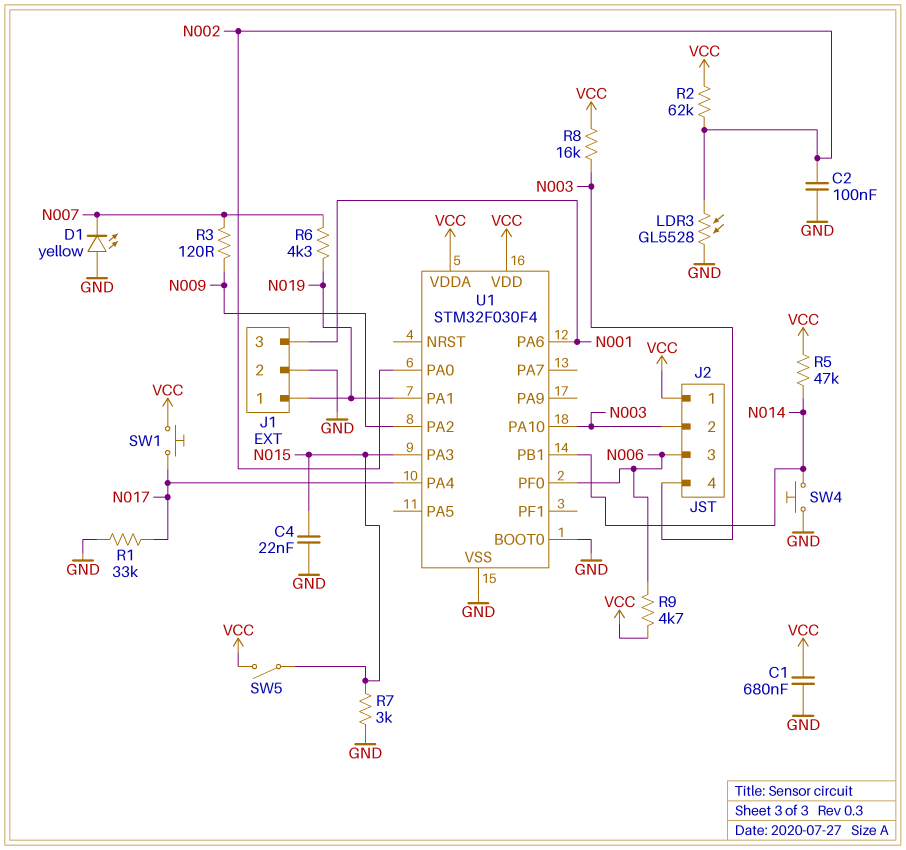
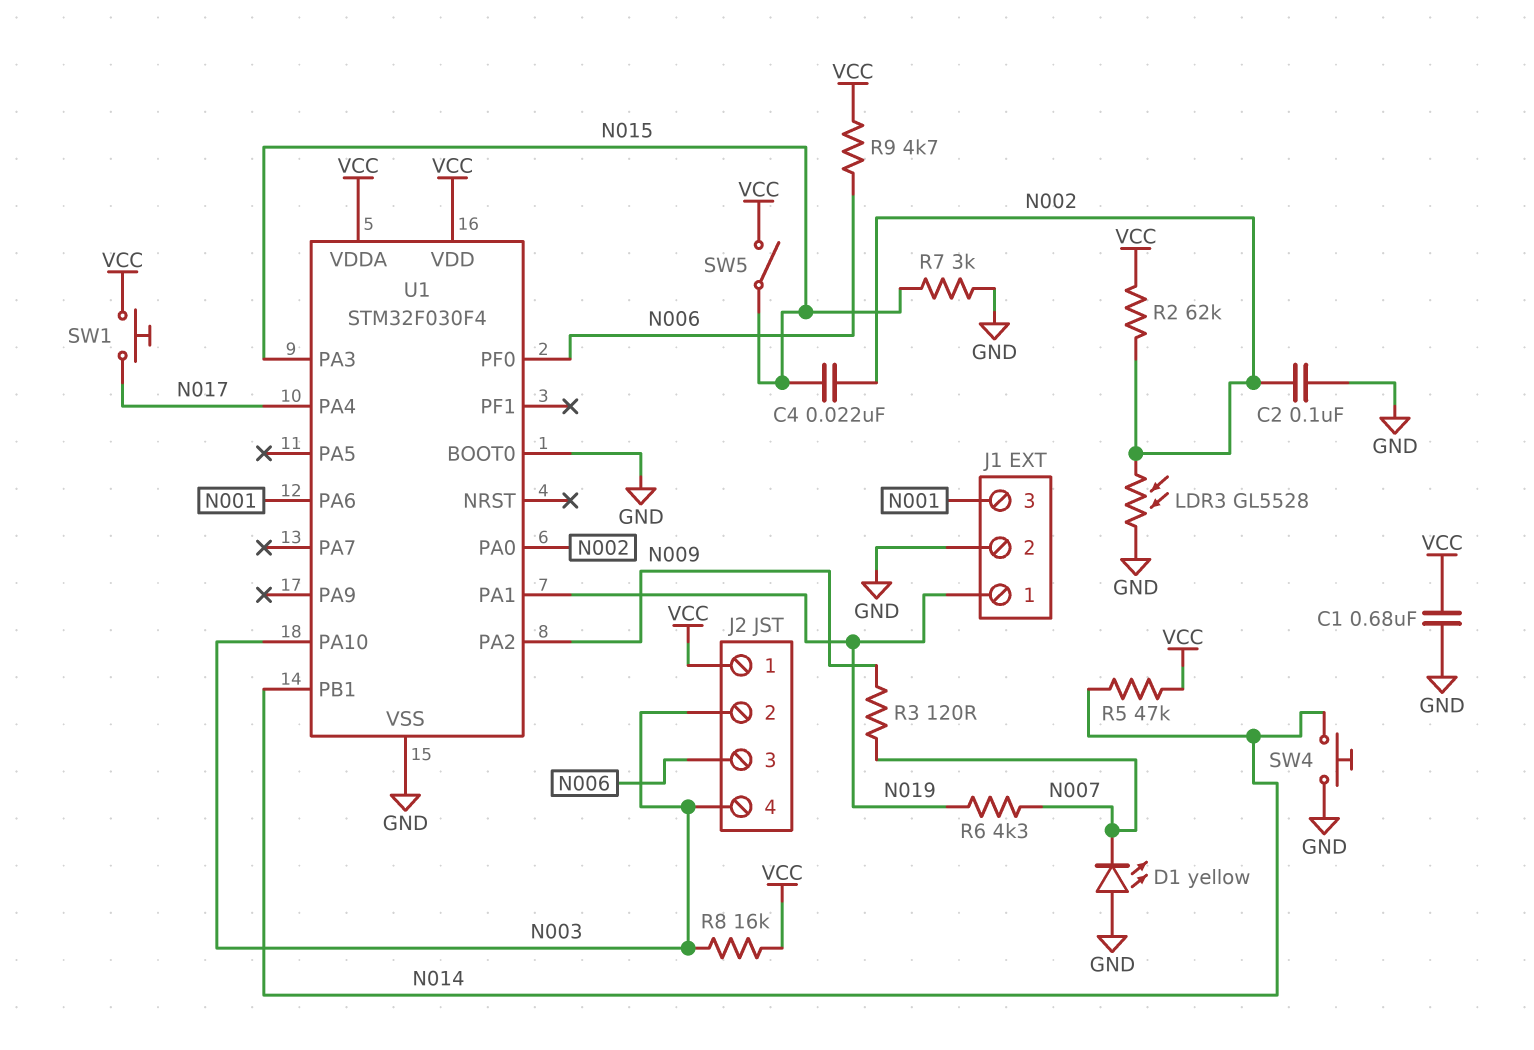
C4: 22nF (GND, N015) -> 22nF (N002, N015)
R1: 33k (GND, N017) -> none

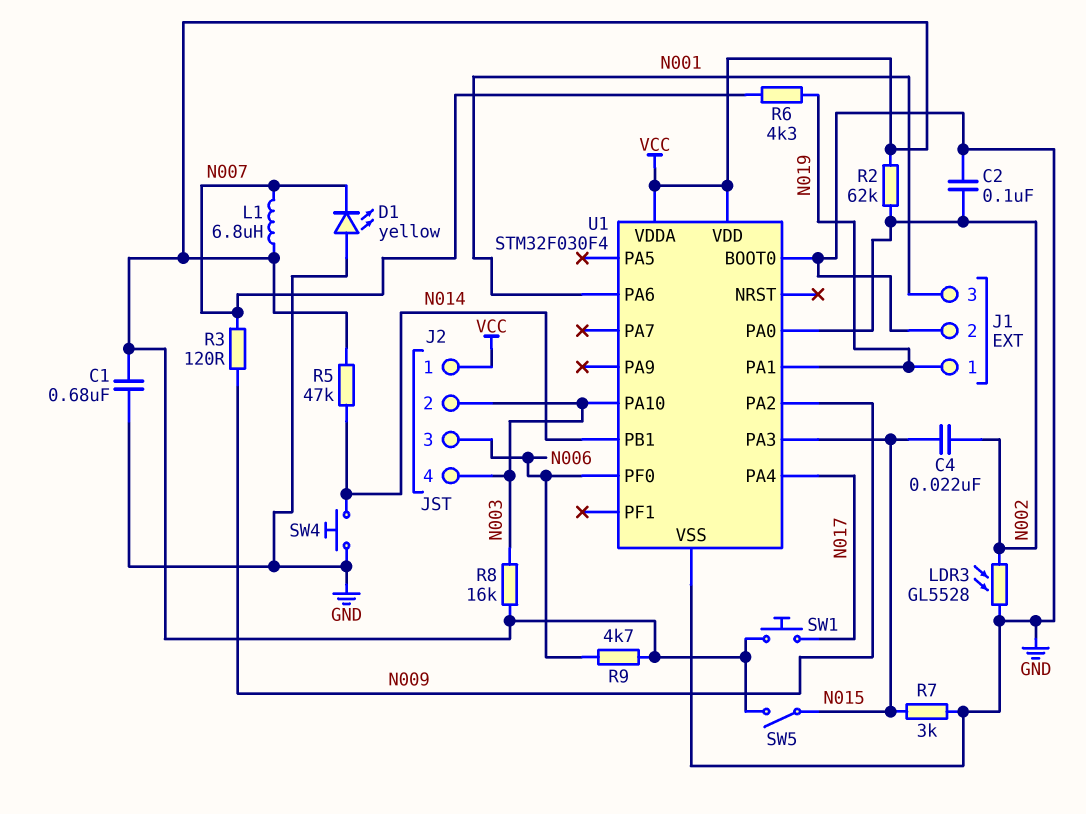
L1: none -> 6.8uH (N007, VCC)

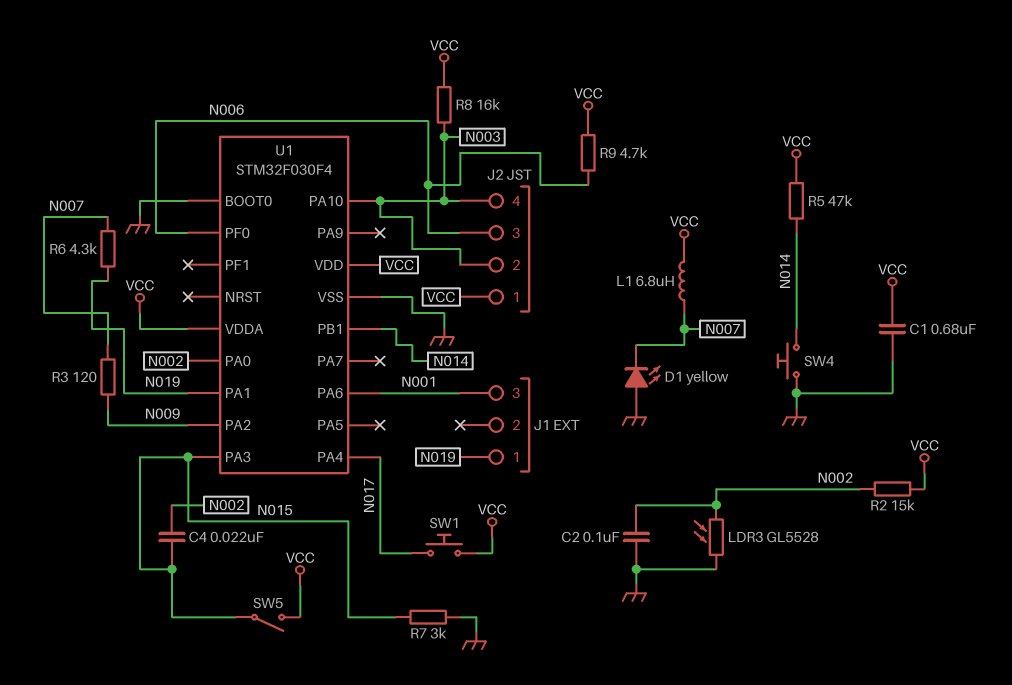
J1 pin 2: GND -> none
R2: 62k (N002, VCC) -> 15k (N002, VCC)

